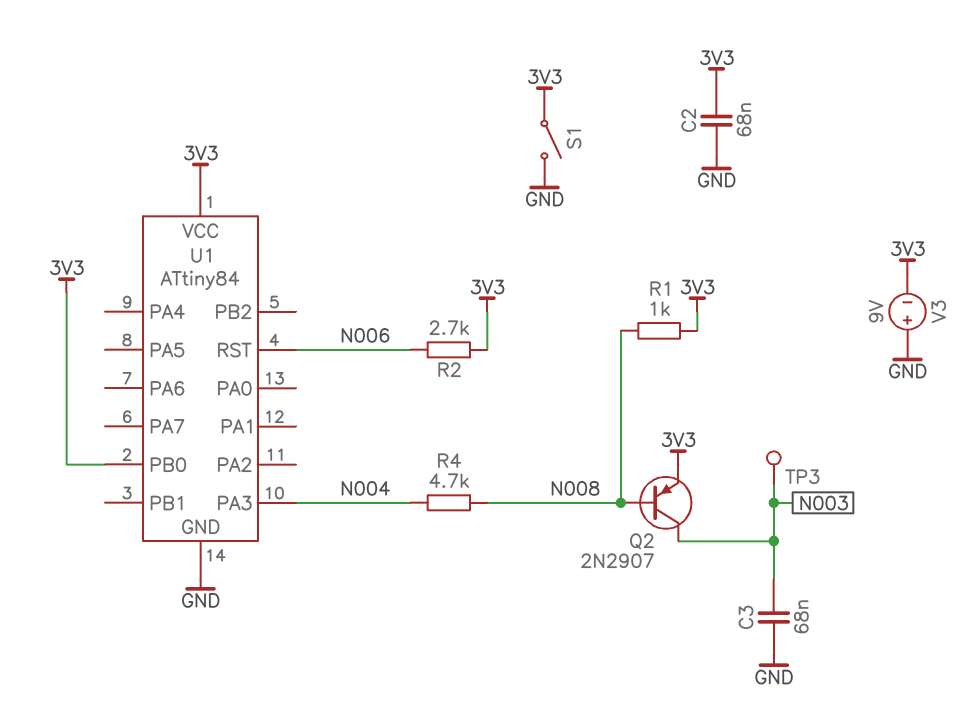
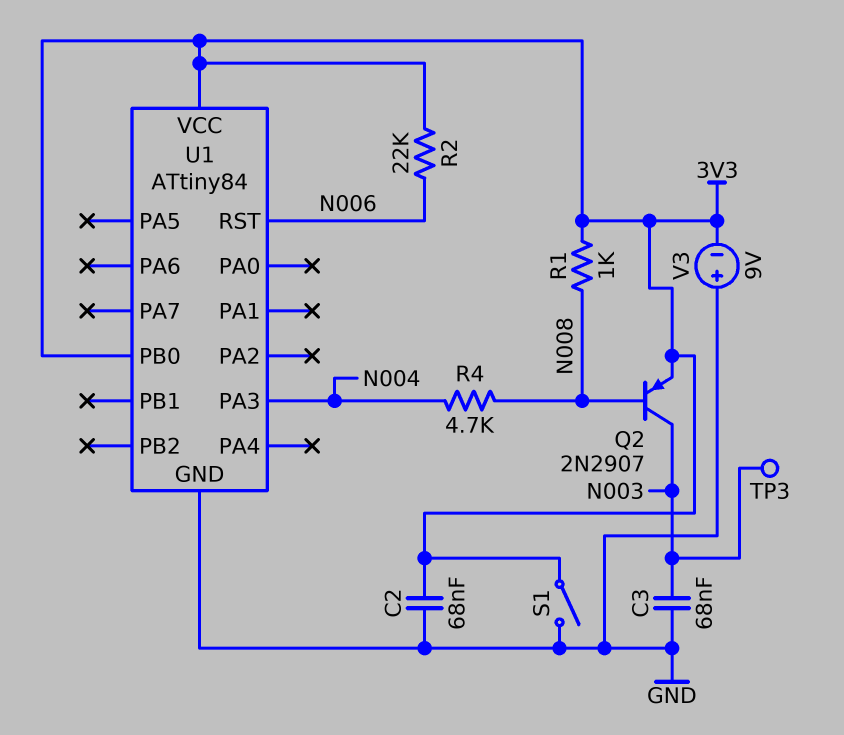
R2: 2.7k (3V3, N006) -> 22k (3V3, N006)

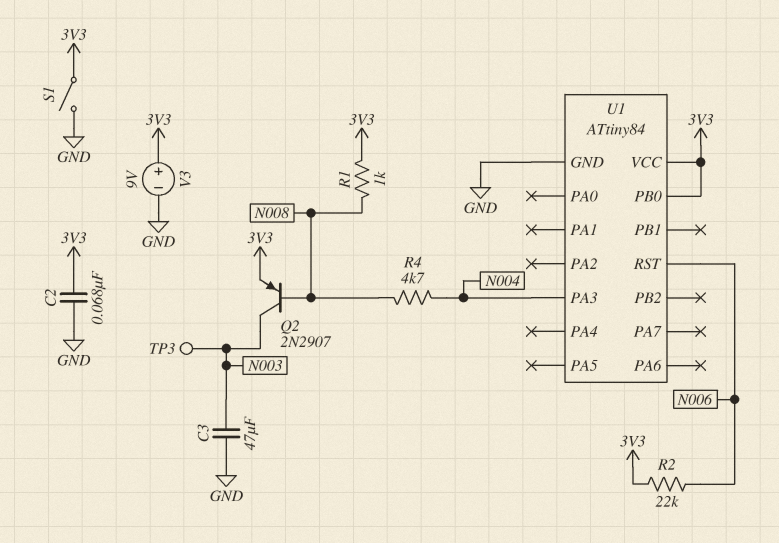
C3: 68nF (GND, N003) -> 47uF (GND, N003)
V3: 9V (plus GND, minus 3V3) -> 9V (plus 3V3, minus GND)

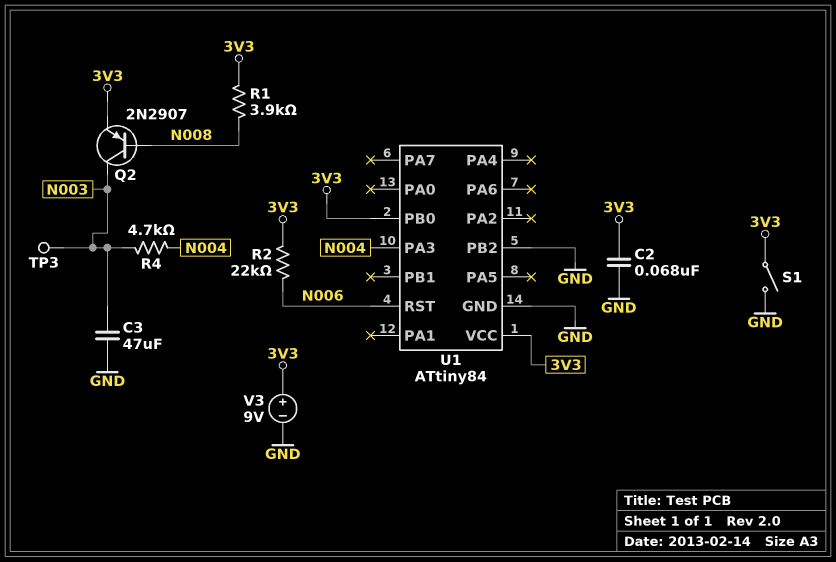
R1: 1k (3V3, N008) -> 3.9k (3V3, N008)
R4: 4.7k (N004, N008) -> 4.7k (N003, N004)
U1 pin PB2: none -> GND

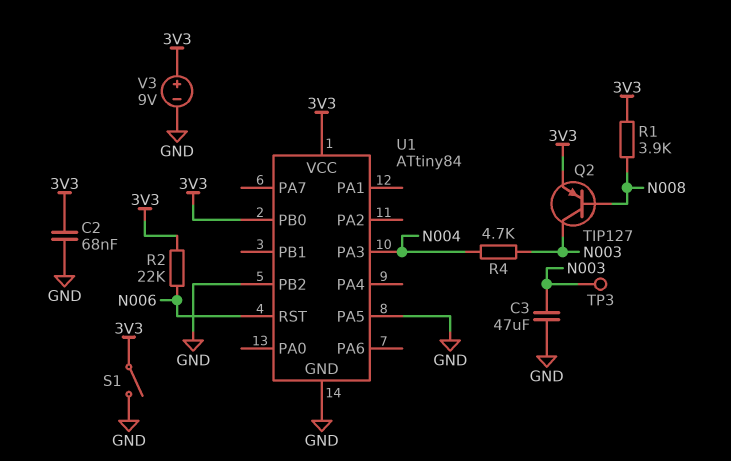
Q2: PNP 2N2907 (B N008, C N003, E 3V3) -> PNP TIP127 (B N008, C N003, E 3V3)
U1 pin PA5: none -> GND

